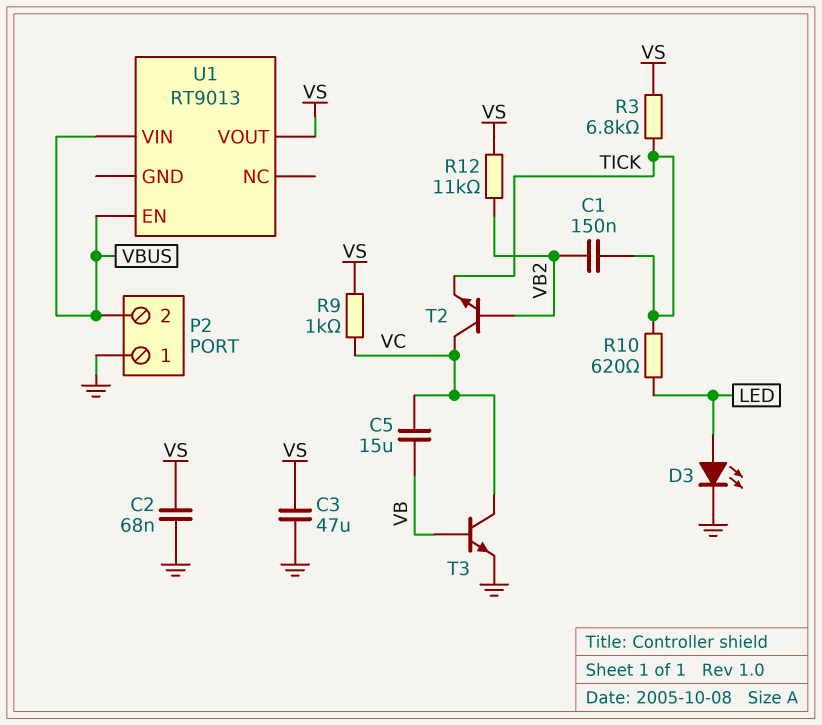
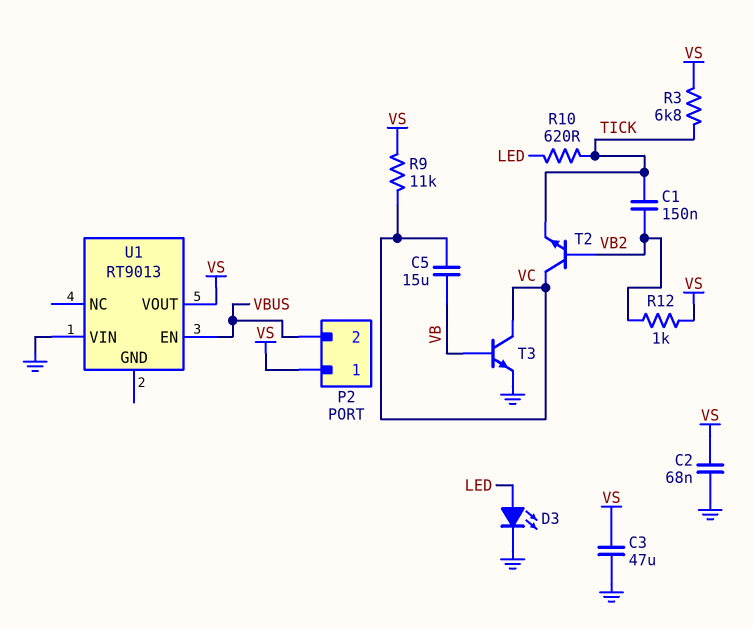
P2 pin 1: GND -> VS
R9: 1k (VC, VS) -> 11k (VC, VS)
R12: 11k (VB2, VS) -> 1k (VB2, VS)
U1 pin VIN: VBUS -> GND

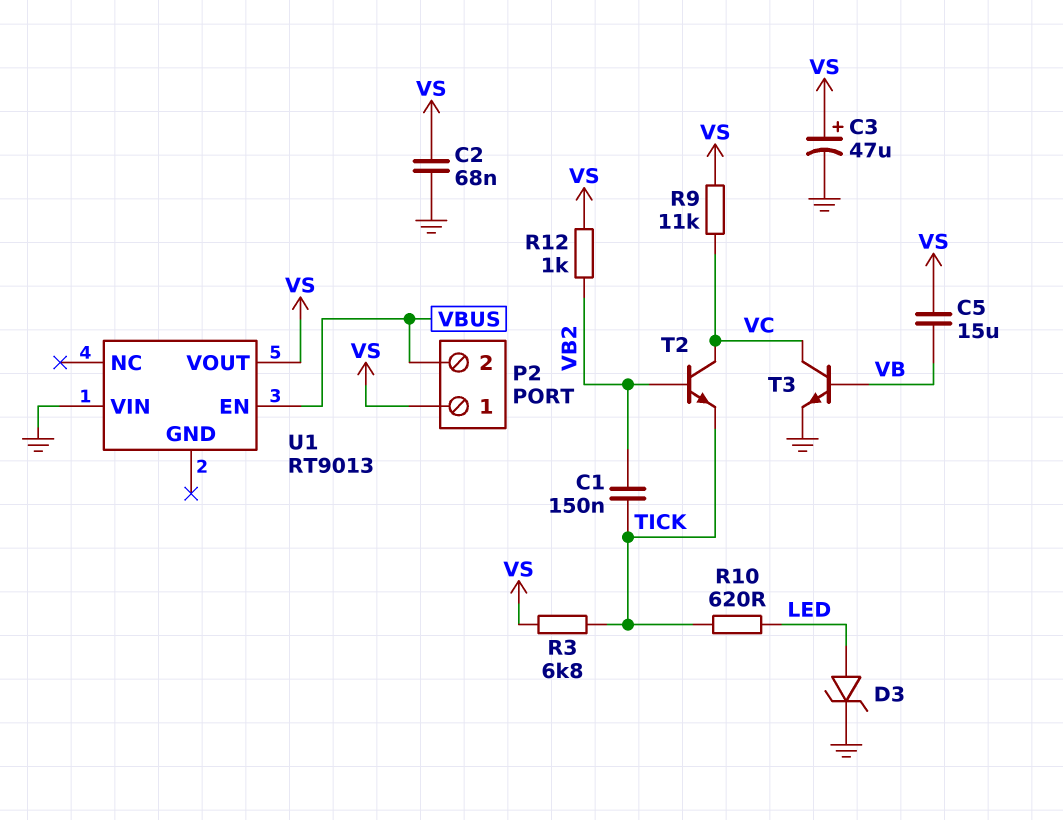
C3: 47uF (GND, VS) -> 47uF (plus VS, minus GND)
C5: 15uF (VB, VC) -> 15uF (VB, VS)
D3: LED (A LED, K GND) -> zener (A LED, K GND)

